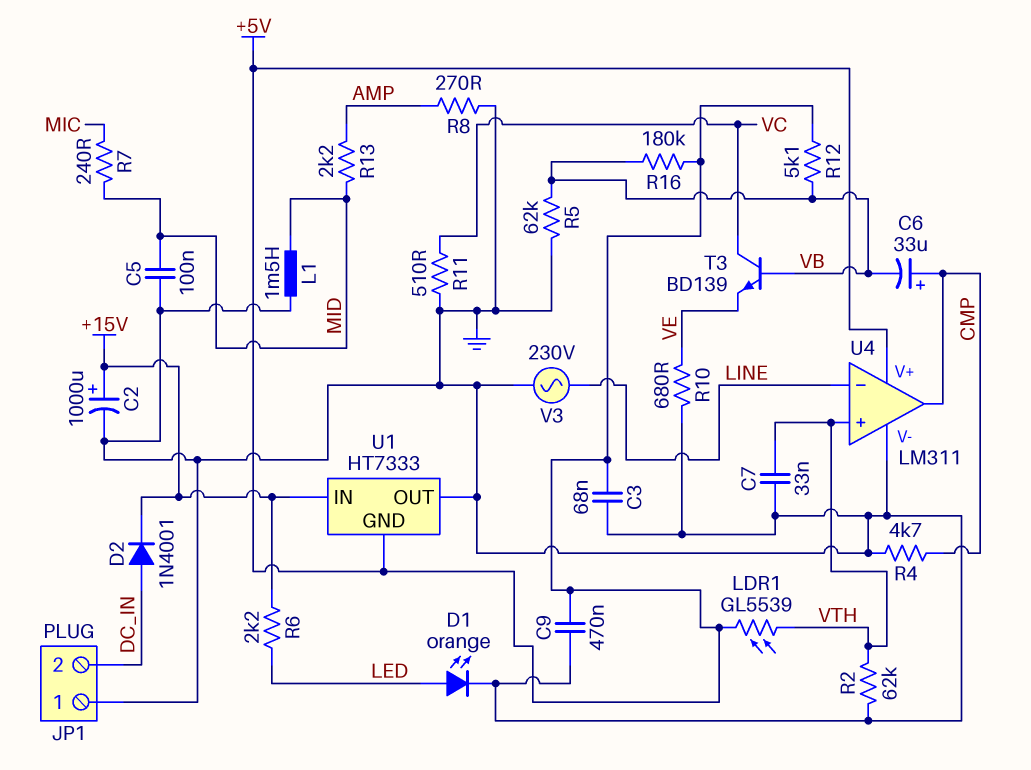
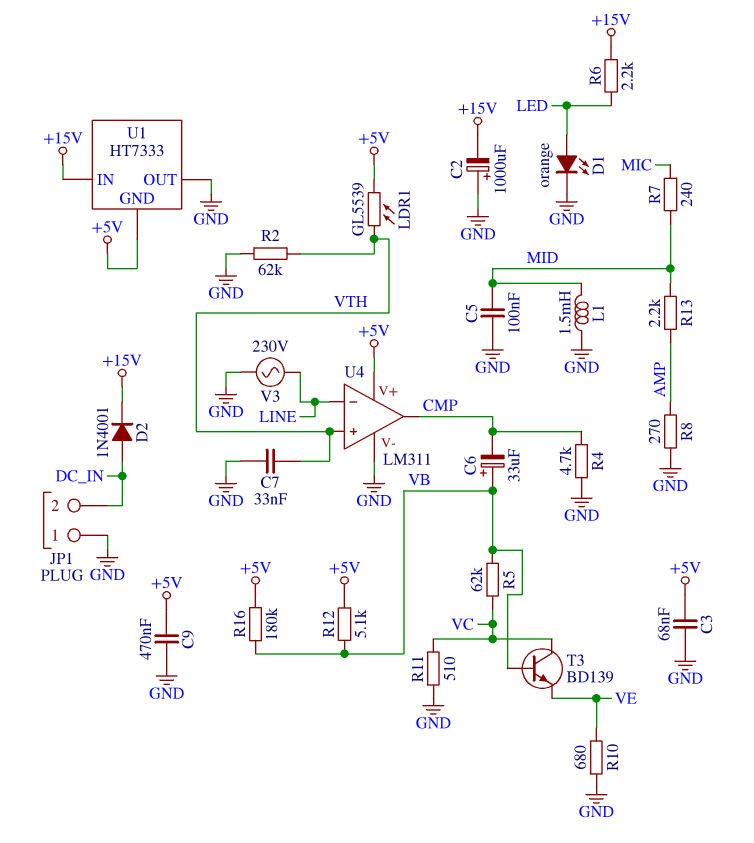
C2: 1000uF (plus +15V, minus GND) -> 1000uF (plus GND, minus +15V)
C6: 33uF (plus CMP, minus VB) -> 33uF (plus VB, minus CMP)
R5: 62k (GND, VB) -> 62k (VB, VC)

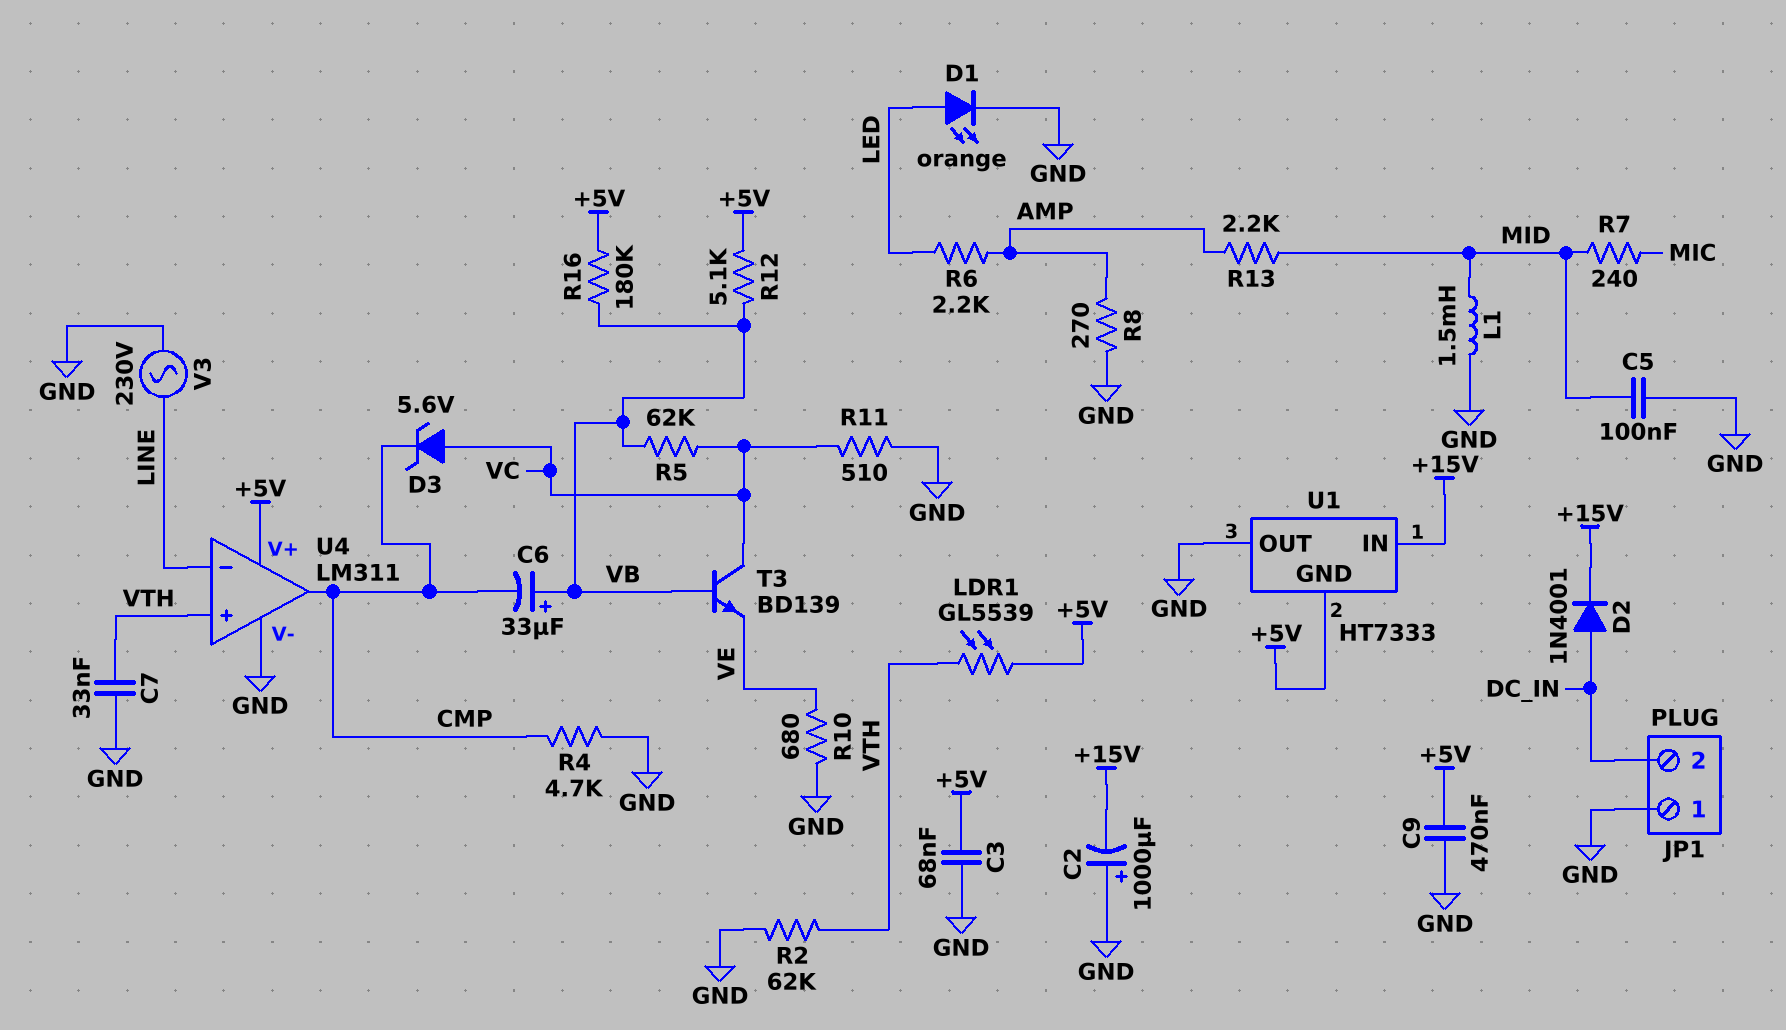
D3: none -> zener 5.6V (A VC, K CMP)
R6: 2.2k (+15V, LED) -> 2.2k (AMP, LED)

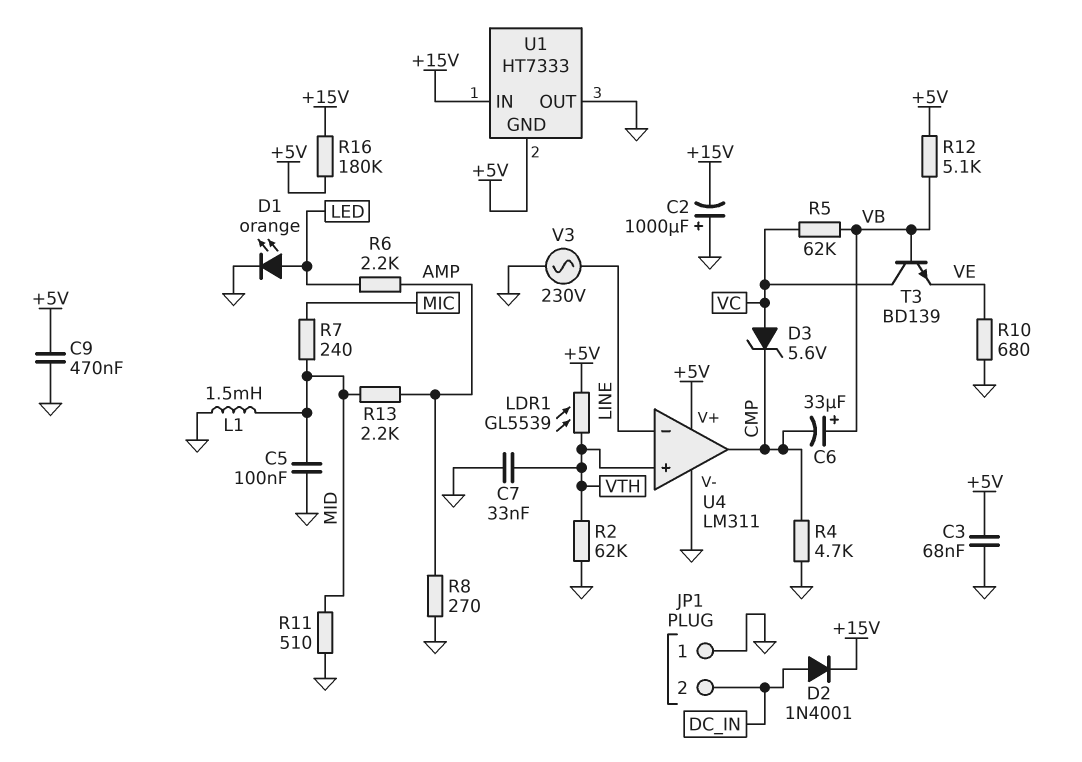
R11: 510 (GND, VC) -> 510 (GND, MID)
R16: 180k (+5V, VB) -> 180k (+5V, +15V)

